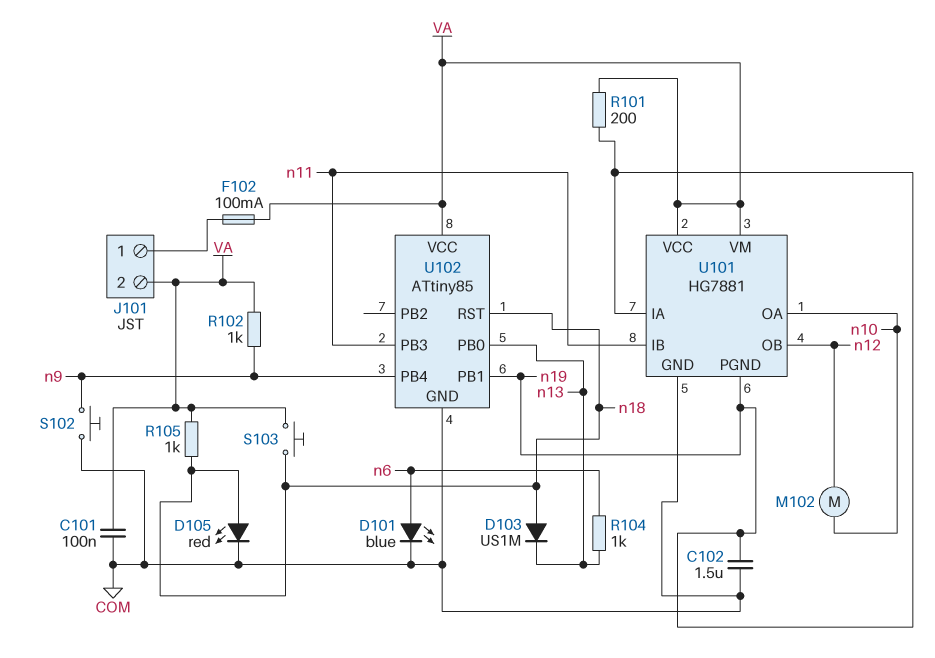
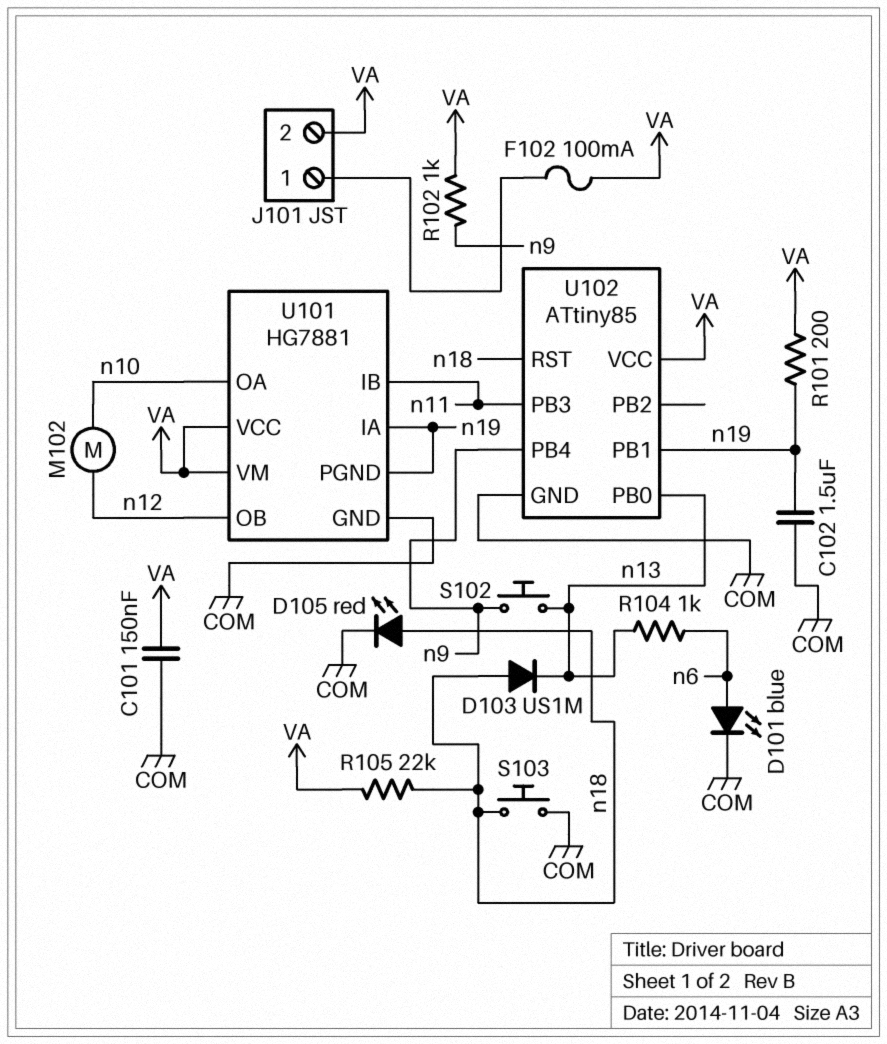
C101: 100nF (COM, VA) -> 150nF (COM, VA)
R105: 1k (VA, n18) -> 22k (VA, n18)
S102: button (COM, n9) -> button (n9, n13)
S103: button (VA, n18) -> button (COM, n18)

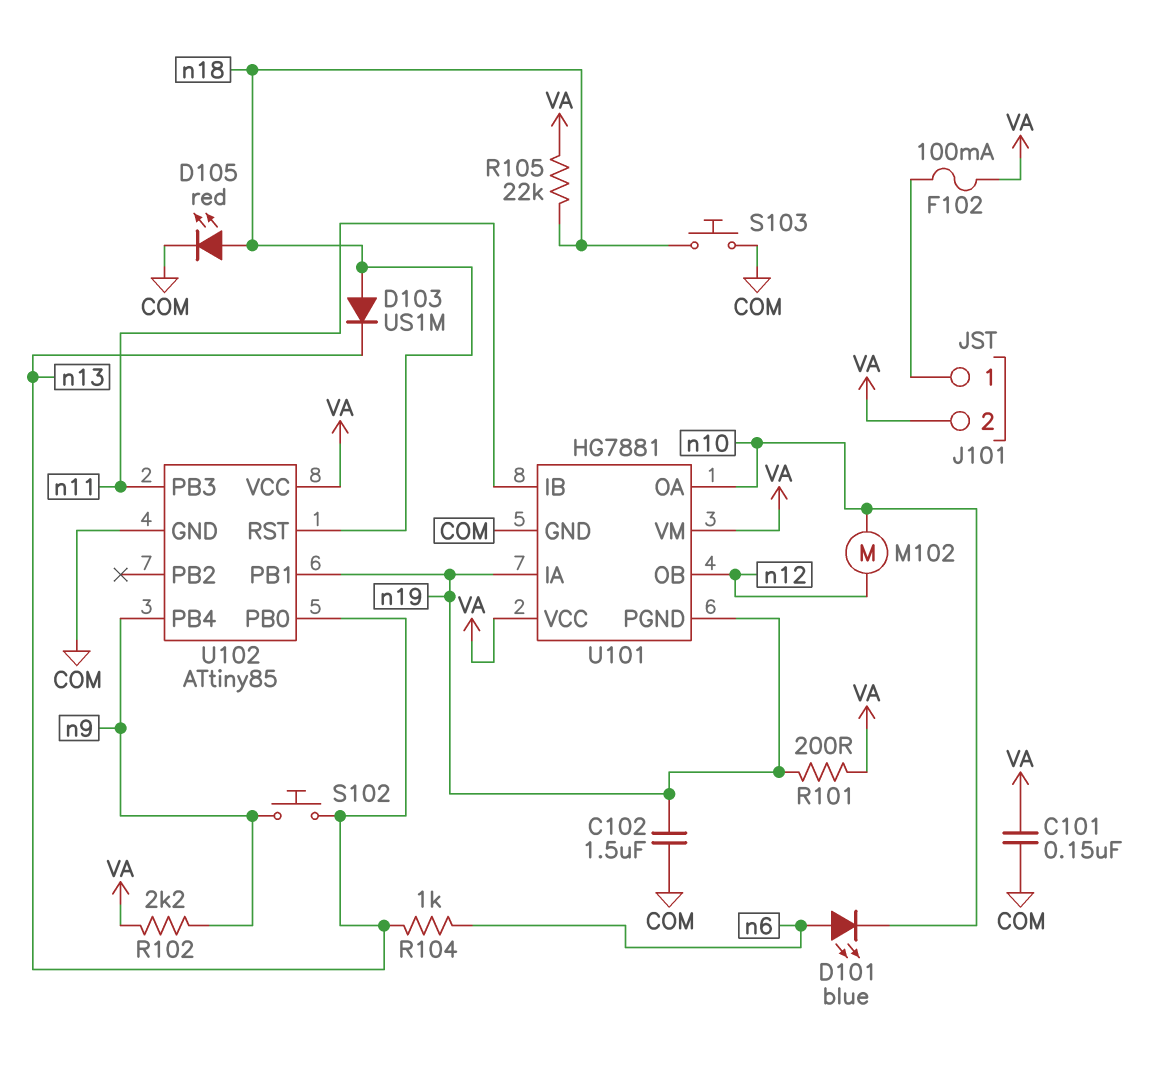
D101: LED blue (A n6, K COM) -> LED blue (A n6, K n10)
R102: 1k (VA, n9) -> 2.2k (VA, n9)

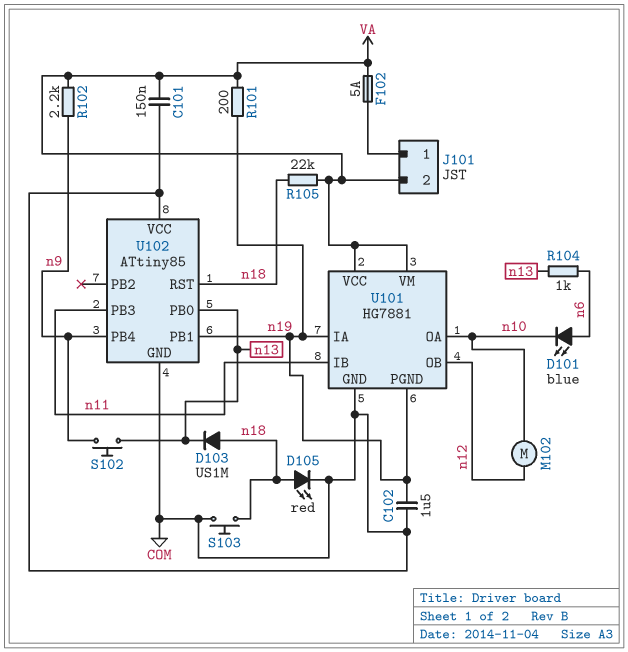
F102: 100mA (J101/1, VA) -> 5A (J101/1, VA)
U102 pin VCC: VA -> COM

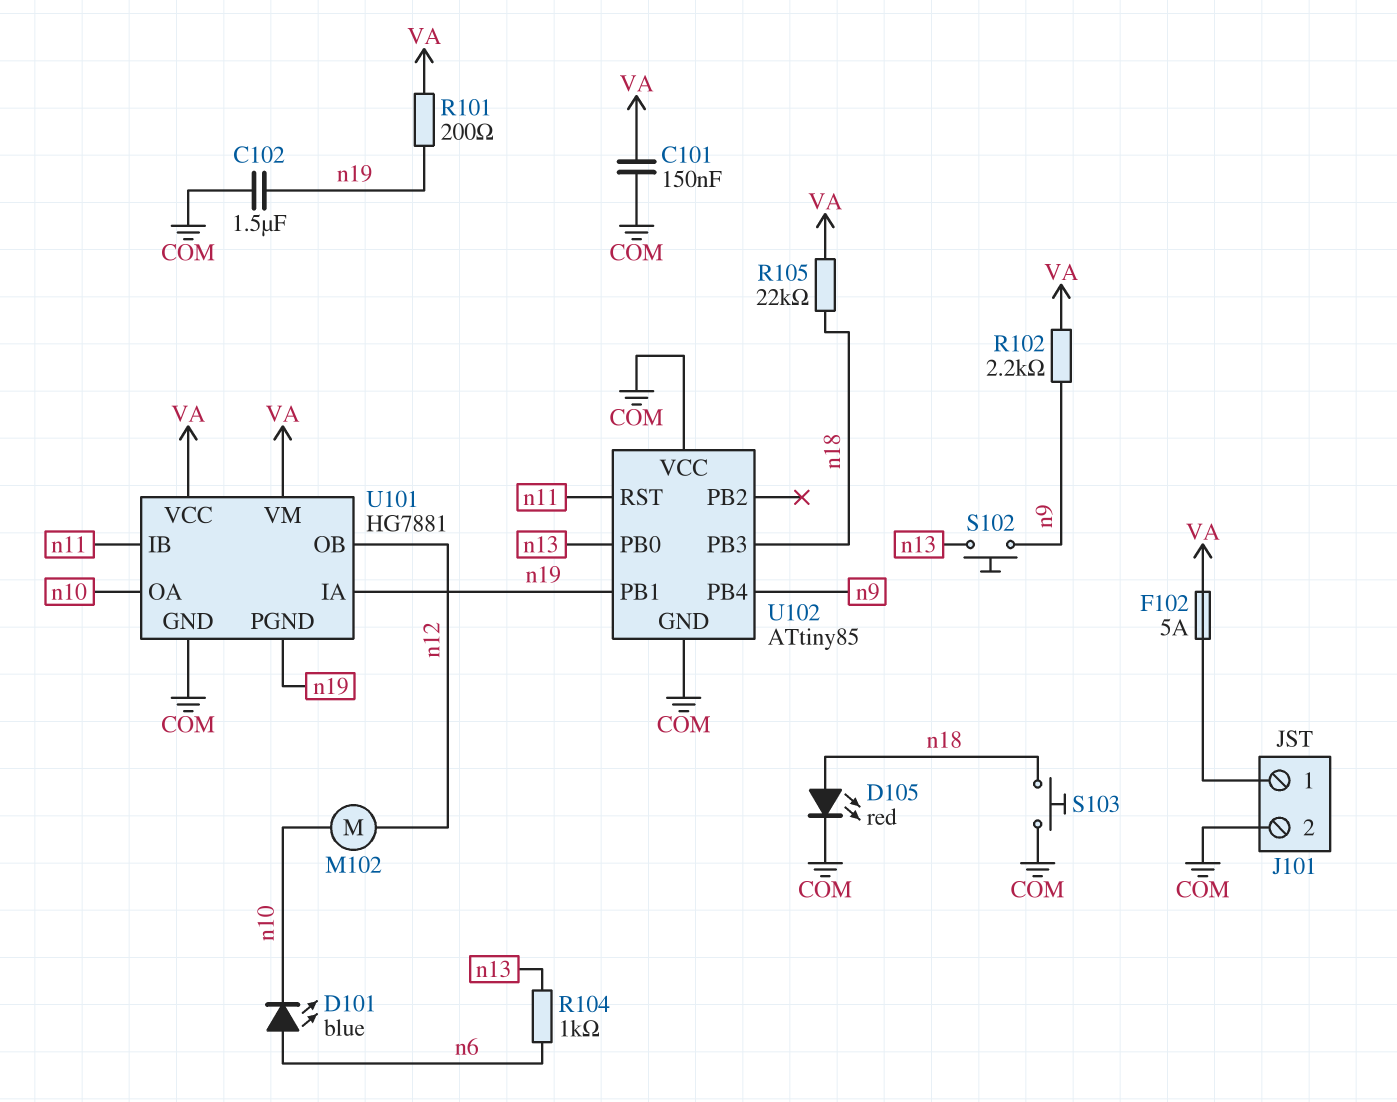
D103: diode US1M (A n18, K n13) -> none
J101 pin 2: VA -> COM
U102 pin PB3: n11 -> n18
U102 pin RST: n18 -> n11

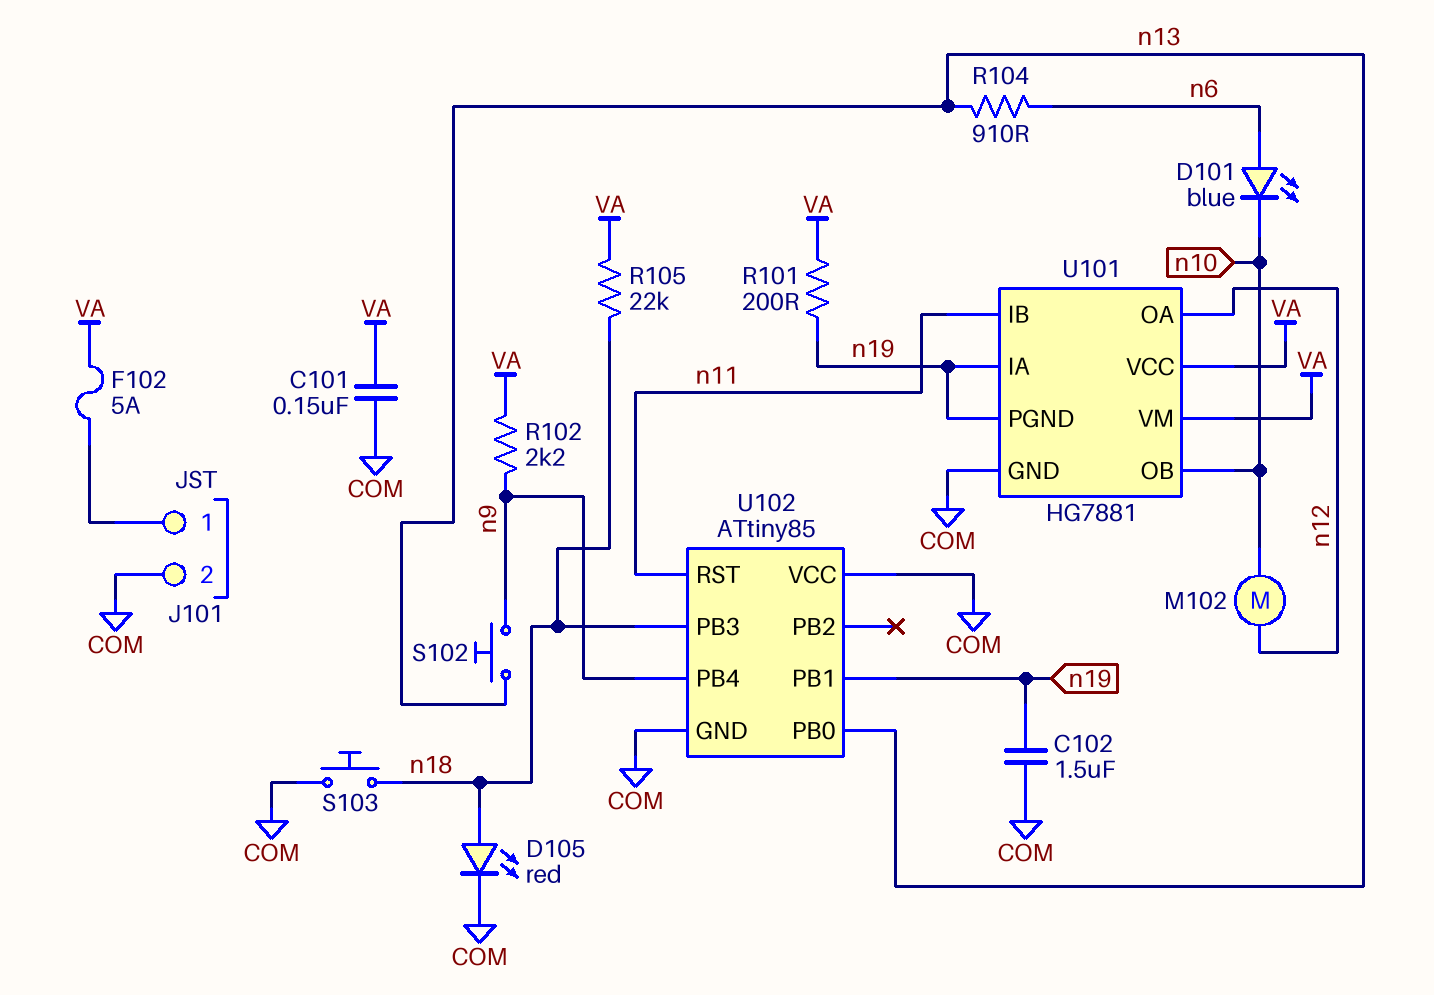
R104: 1k (n6, n13) -> 910 (n6, n13)
U101 pin OA: n10 -> n12
U101 pin OB: n12 -> n10

